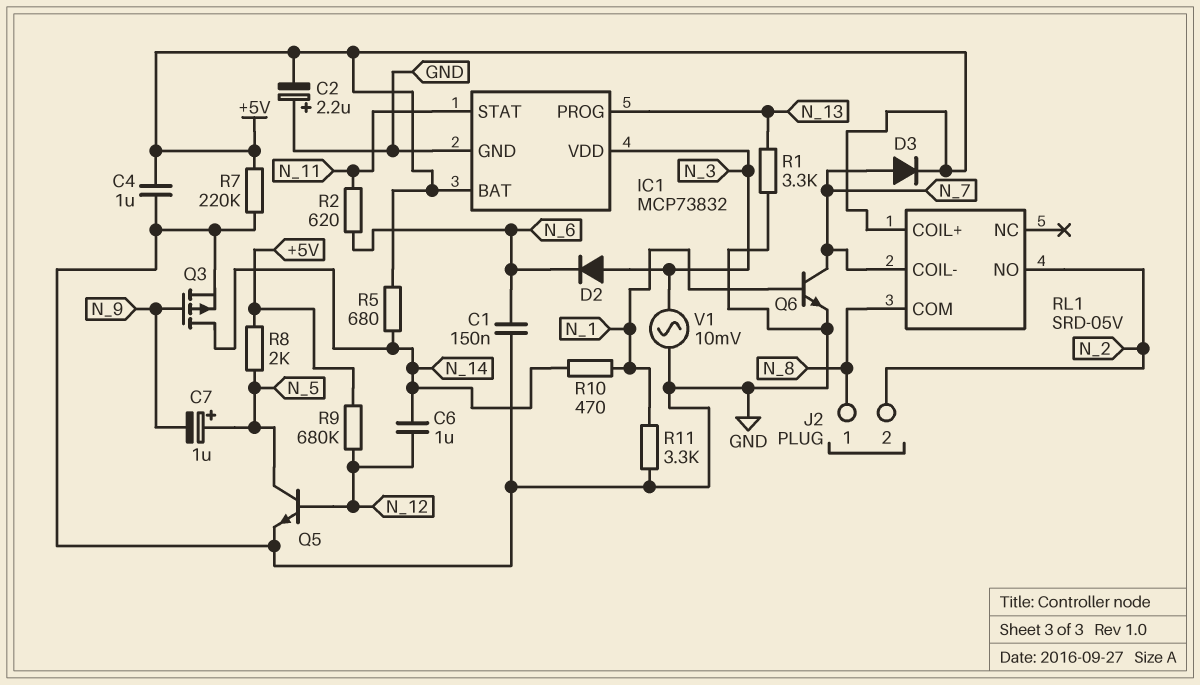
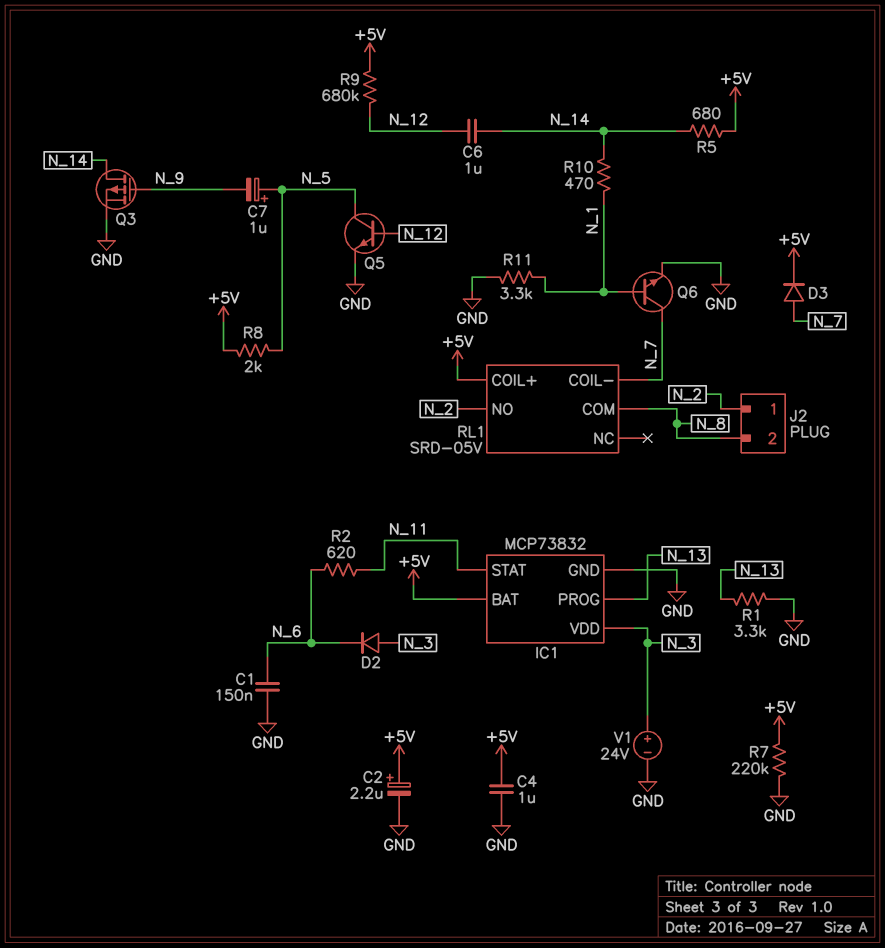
C2: 2.2uF (plus GND, minus +5V) -> 2.2uF (plus +5V, minus GND)
J2 pin 1: N_8 -> N_2
J2 pin 2: N_2 -> N_8
V1: AC 10mV (GND, N_3) -> 24V (plus N_3, minus GND)

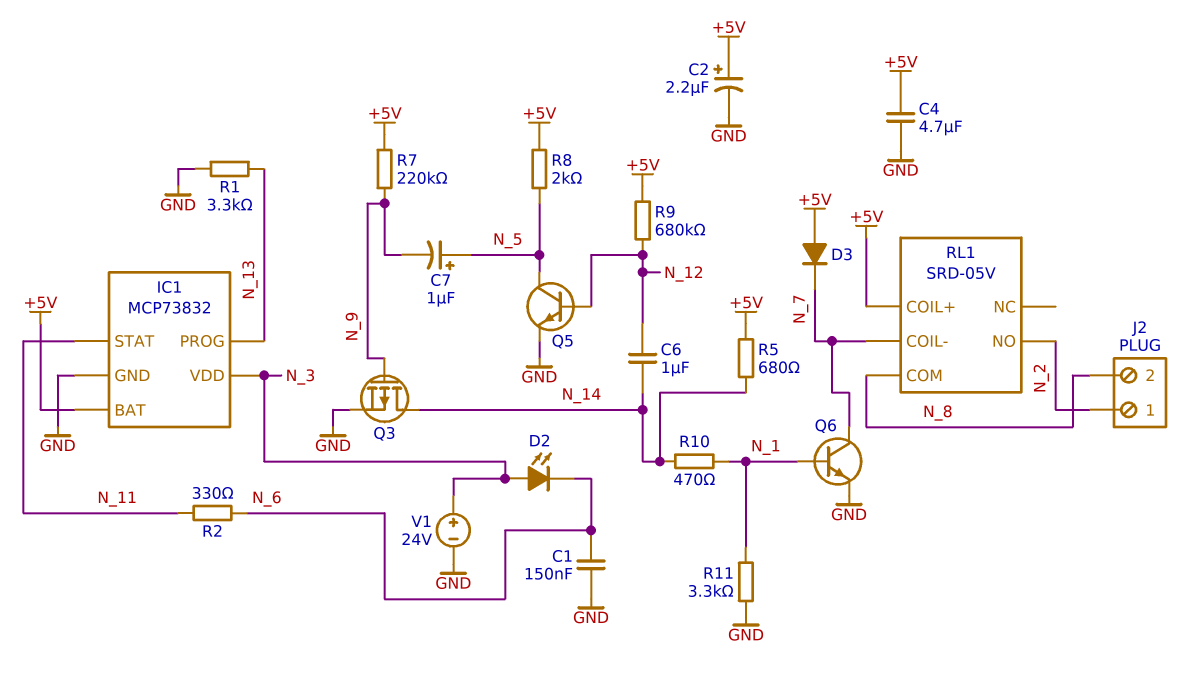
C4: 1uF (+5V, GND) -> 4.7uF (+5V, GND)
D2: diode (A N_3, K N_6) -> LED (A N_3, K N_6)
D3: diode (A N_7, K +5V) -> diode (A +5V, K N_7)
R2: 620 (N_6, N_11) -> 330 (N_6, N_11)
R7: 220k (+5V, GND) -> 220k (+5V, N_9)

